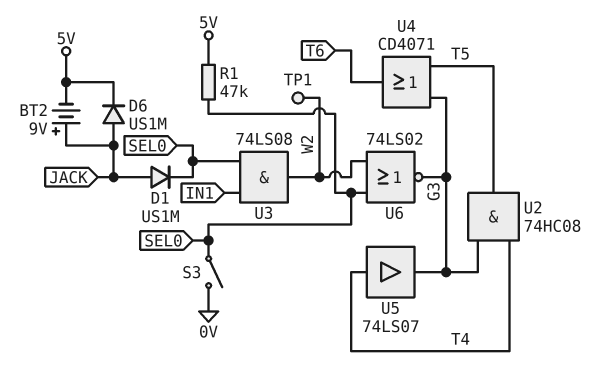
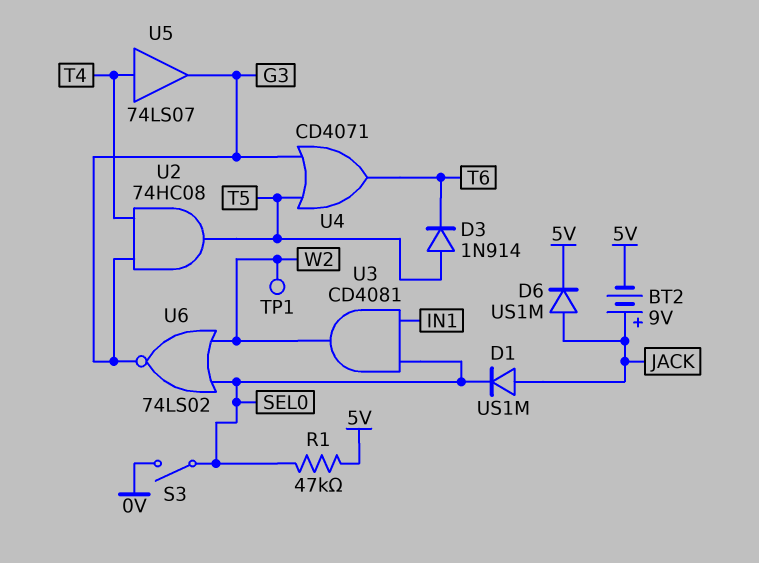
D3: none -> diode 1N914 (A T5, K T6)
U3: AND 74LS08 (in IN1, in SEL0, out W2) -> AND CD4081 (in IN1, in SEL0, out W2)

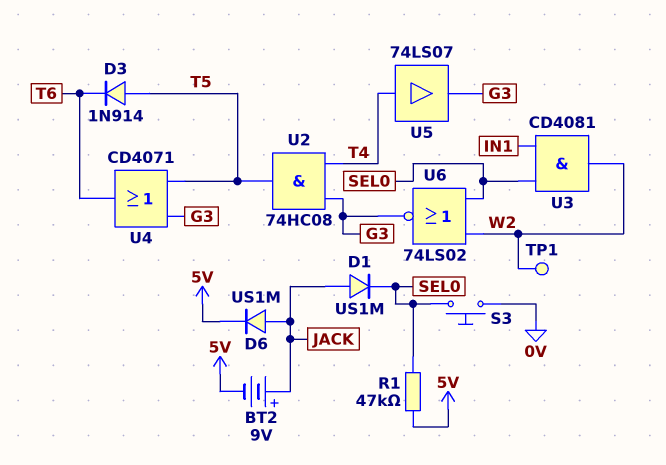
S3: switch (0V, SEL0) -> button (0V, SEL0)

